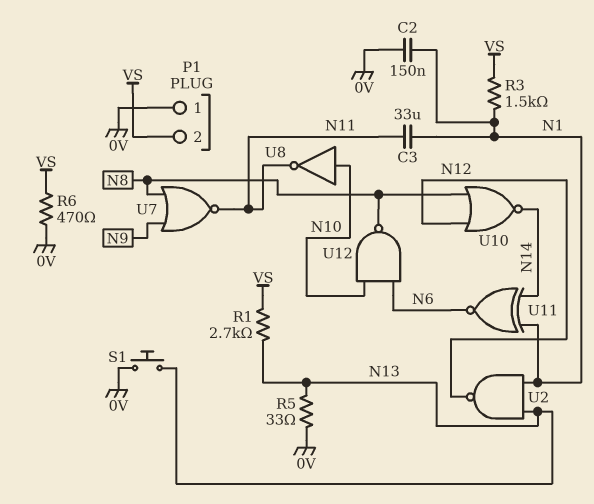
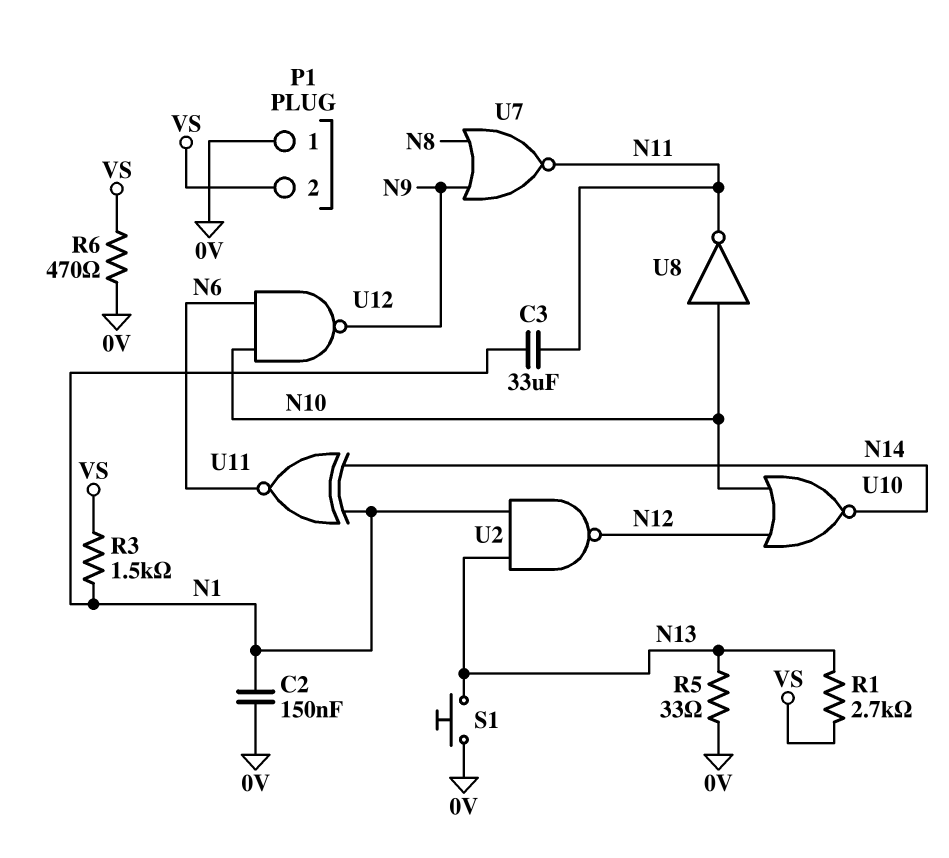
U10: NOR (in N8, in N12, out N14) -> NOR (in N10, in N12, out N14)
U12: NAND (in N6, in N10, out N8) -> NAND (in N6, in N10, out N9)

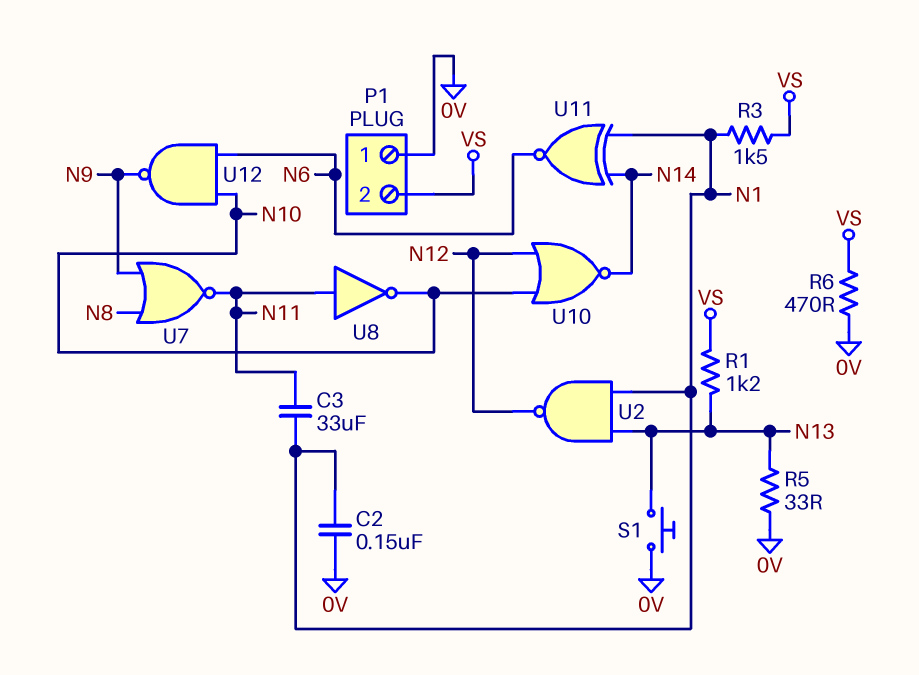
R1: 2.7k (N13, VS) -> 1.2k (N13, VS)
U8: NOT (in N10, out N11) -> NOT (in N11, out N10)

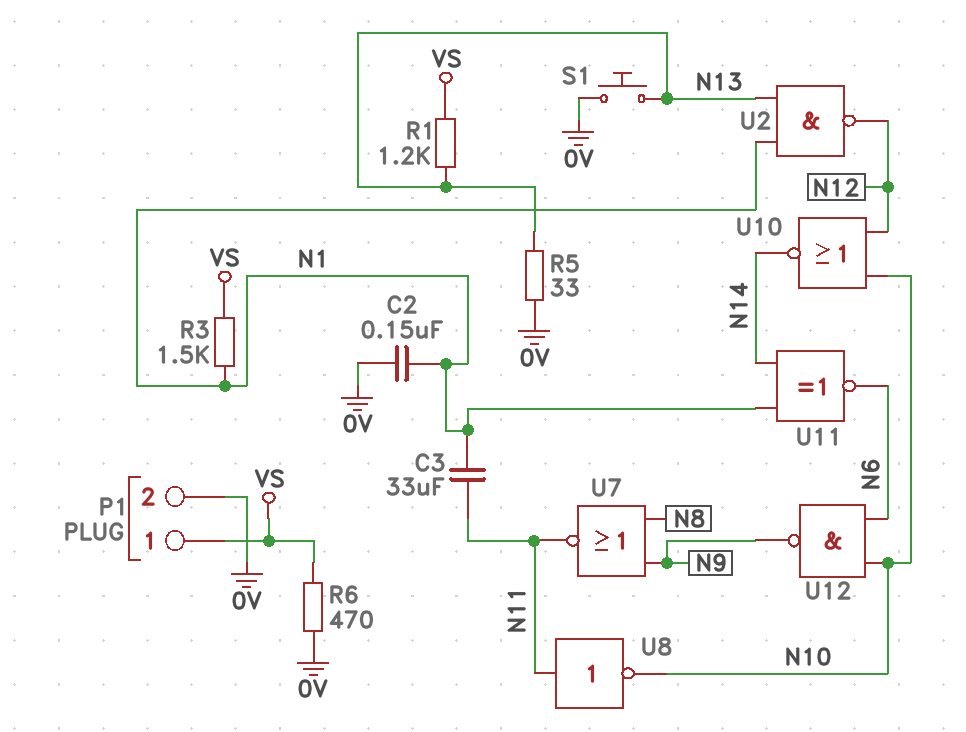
P1 pin 1: 0V -> VS
P1 pin 2: VS -> 0V

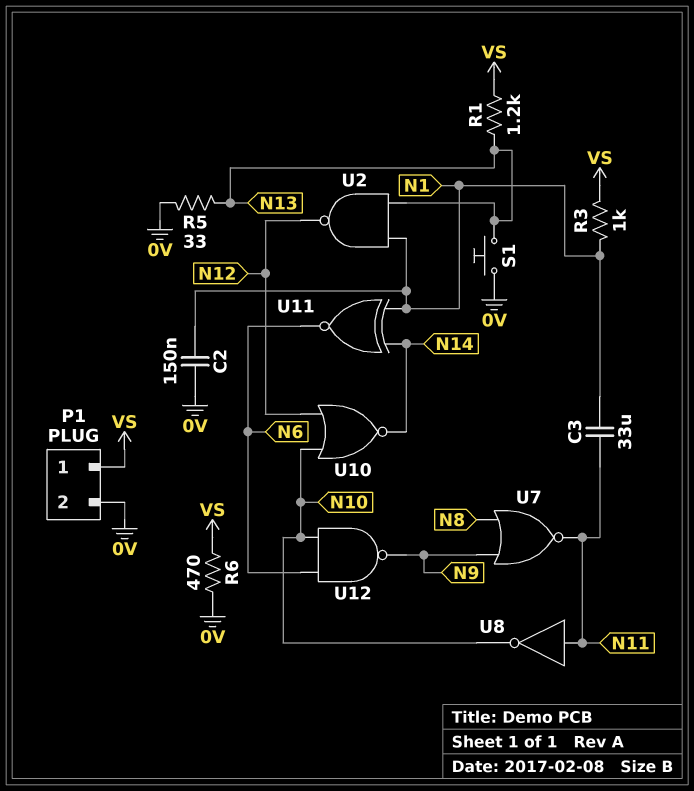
R3: 1.5k (N1, VS) -> 1k (N1, VS)

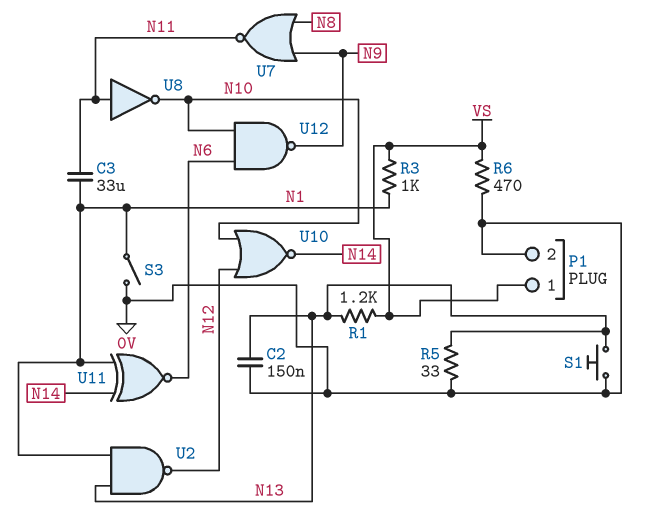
C2: 150nF (0V, N1) -> 150nF (0V, N13)
S3: none -> switch (0V, N1)

